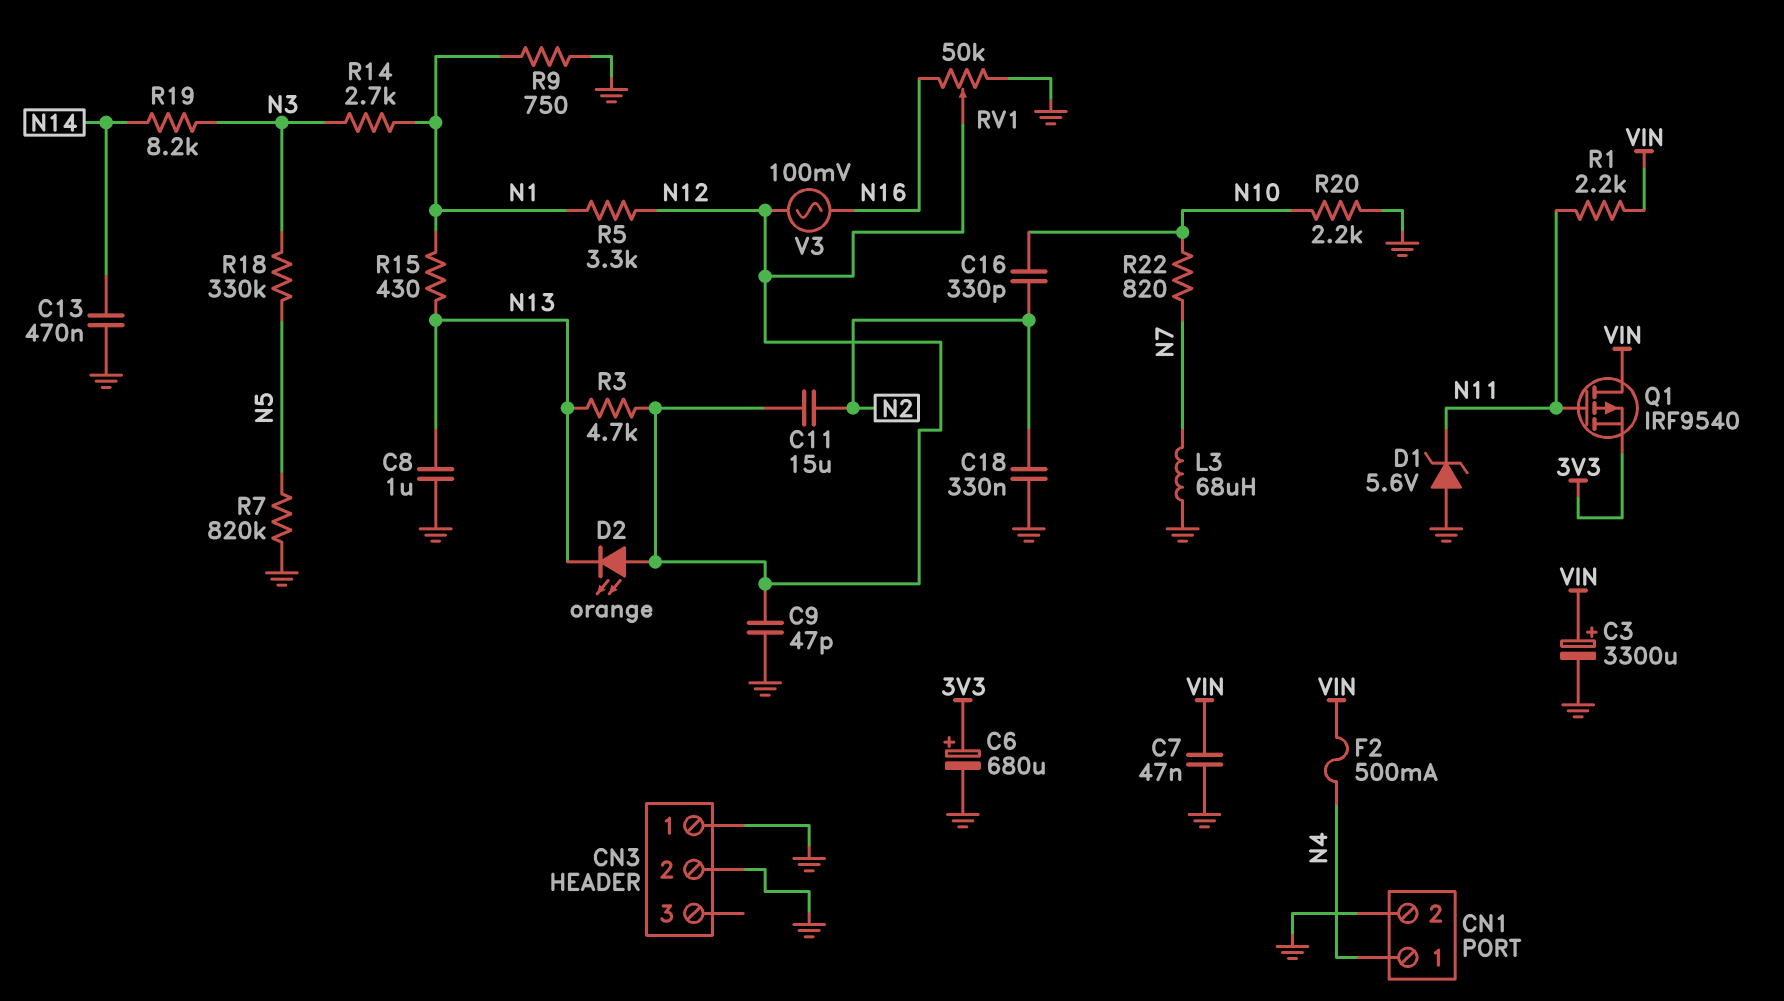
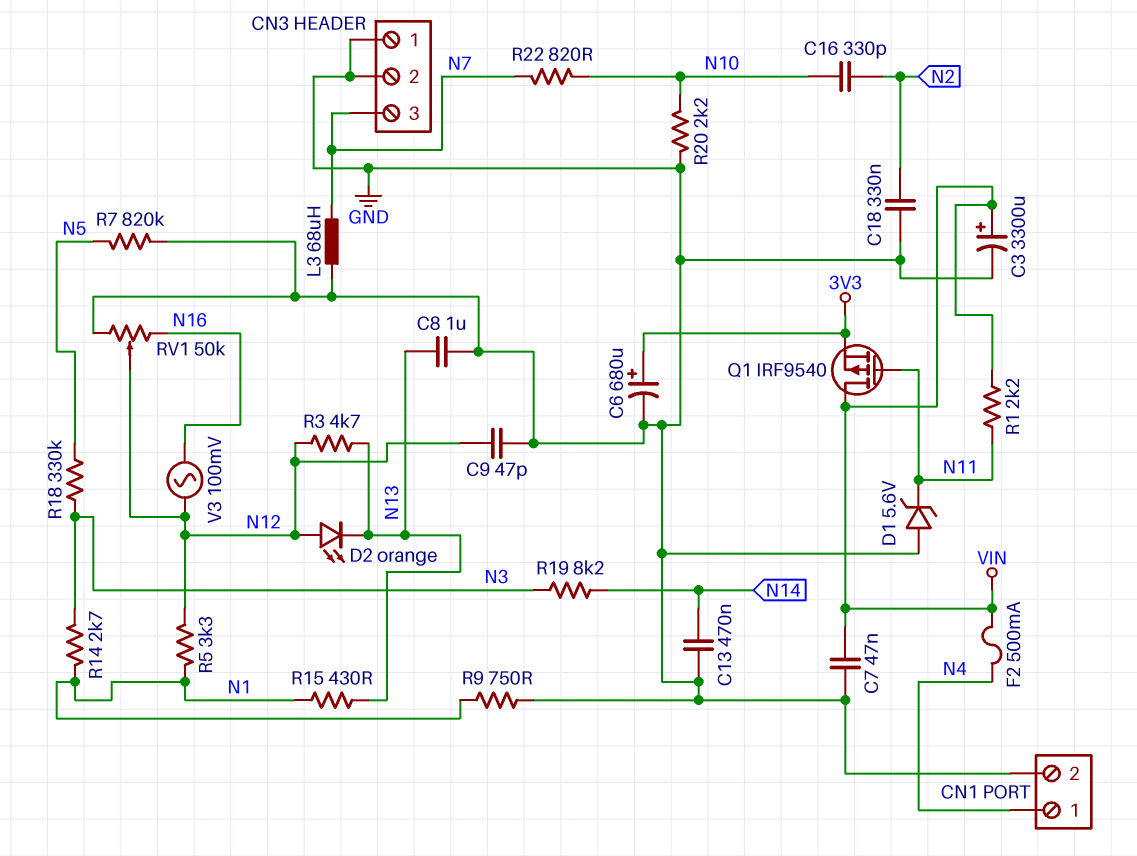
C11: 15uF (N2, N12) -> none
CN3 pin 3: none -> N7

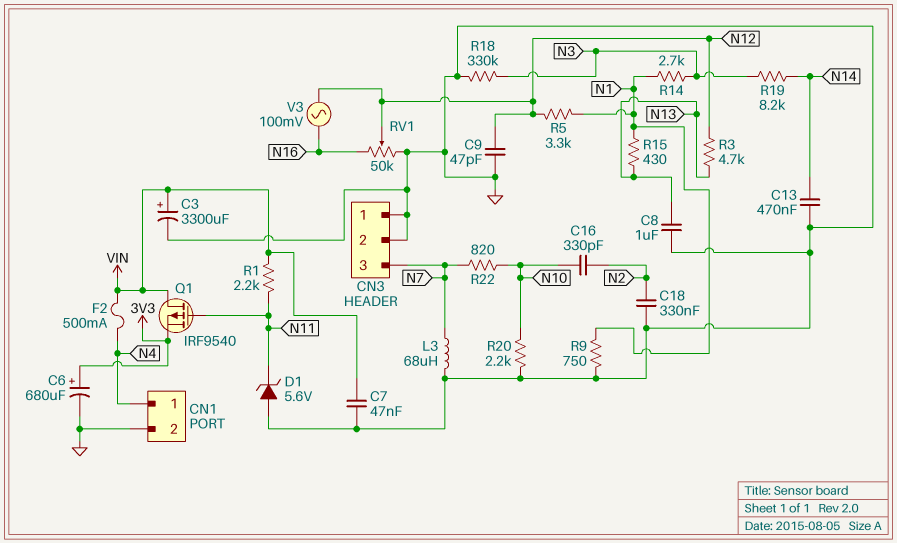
D2: LED orange (A N12, K N13) -> none
R7: 820k (GND, N5) -> none
R18: 330k (N3, N5) -> 330k (GND, N3)

